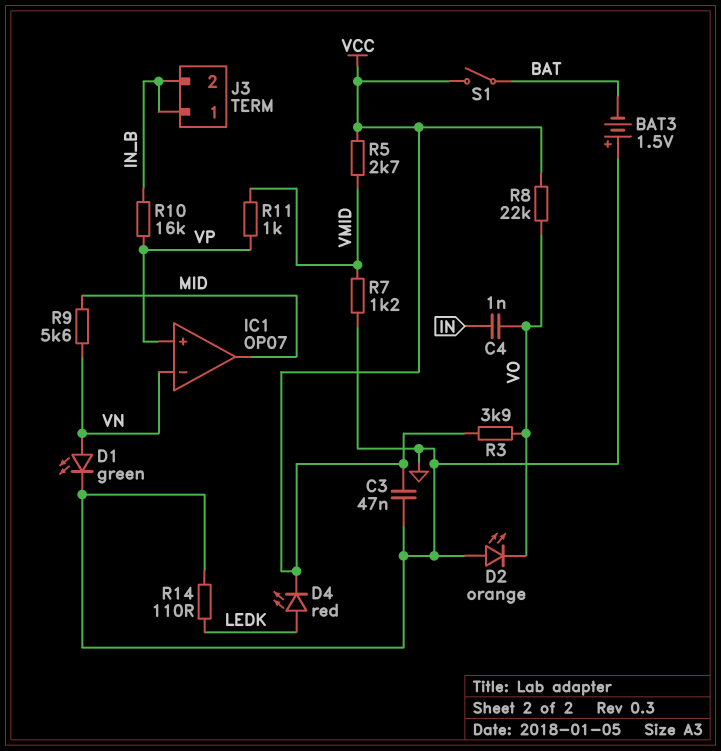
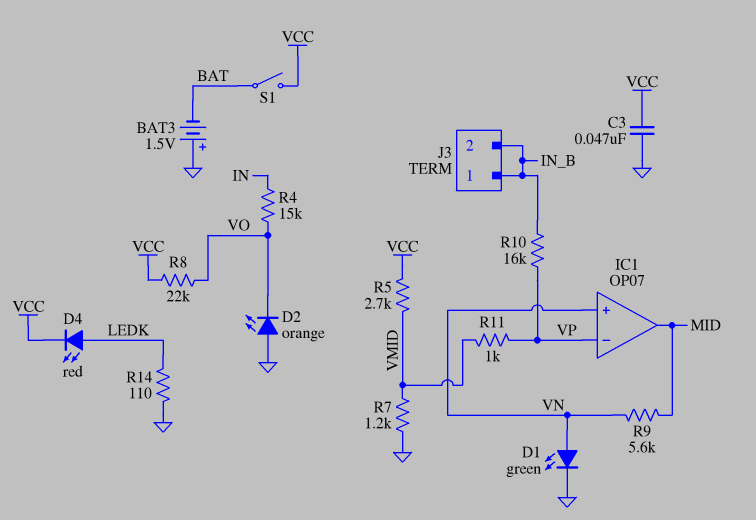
C4: 1nF (IN, VO) -> none
IC1 pin in+: VP -> VN
IC1 pin in-: VN -> VP
R3: 3.9k (VCC, VO) -> none
R4: none -> 15k (IN, VO)

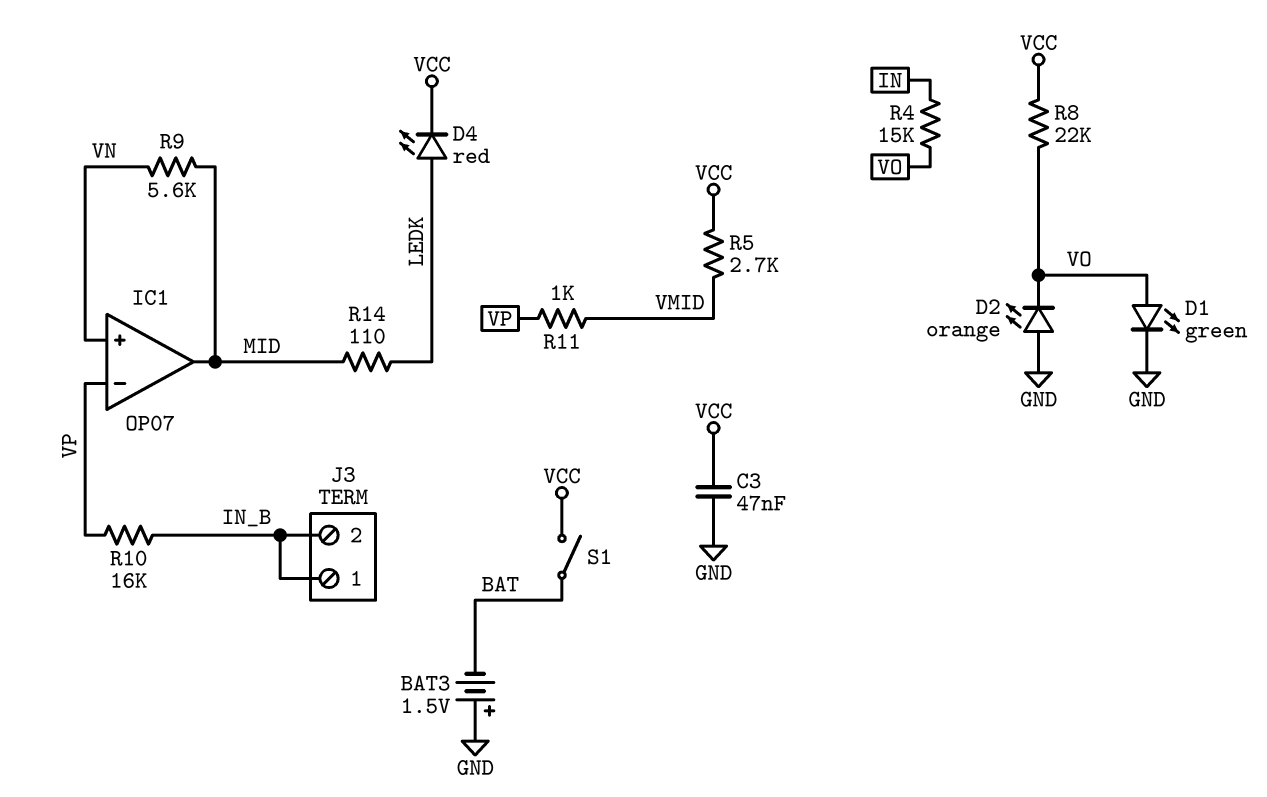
D1: LED green (A VN, K GND) -> LED green (A VO, K GND)
R7: 1.2k (GND, VMID) -> none
R14: 110 (GND, LEDK) -> 110 (LEDK, MID)

